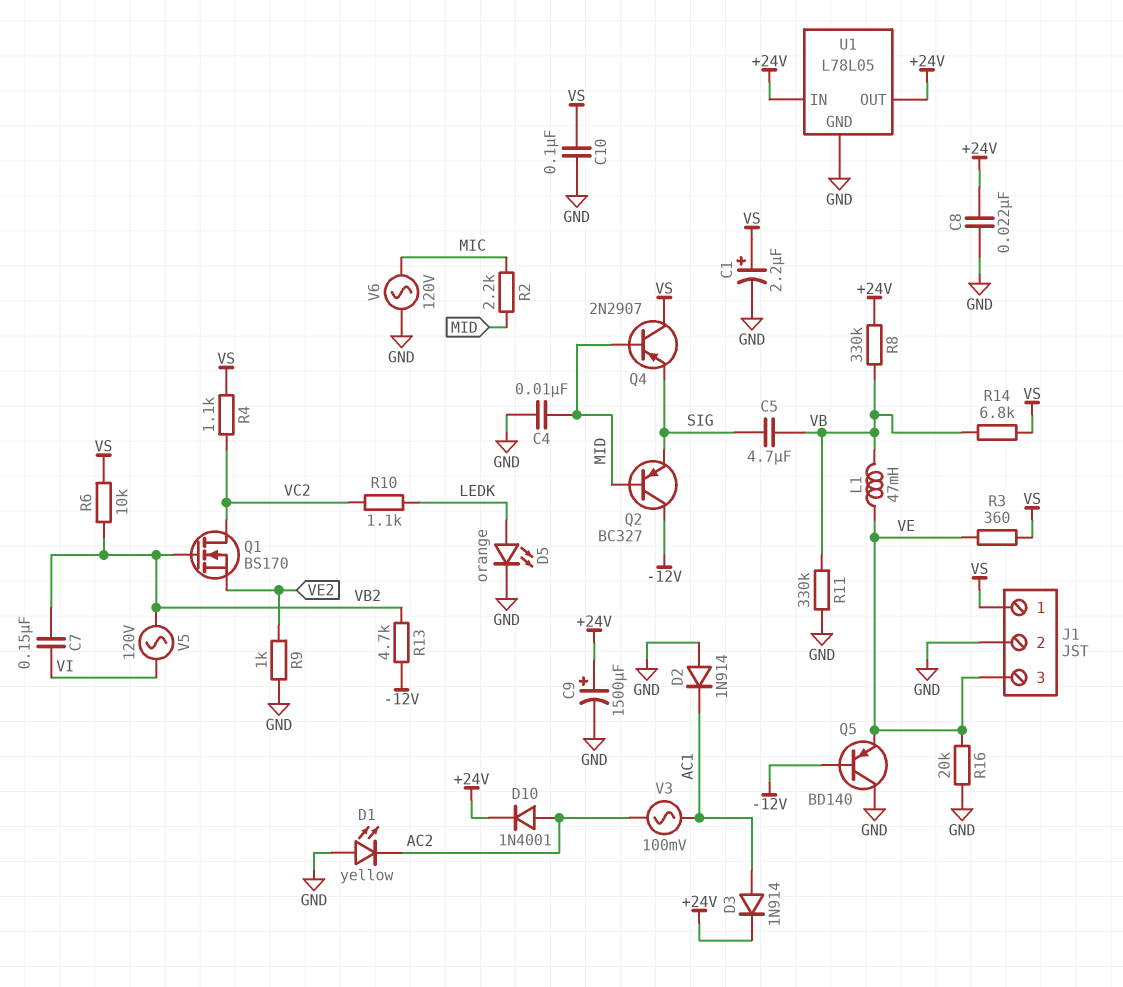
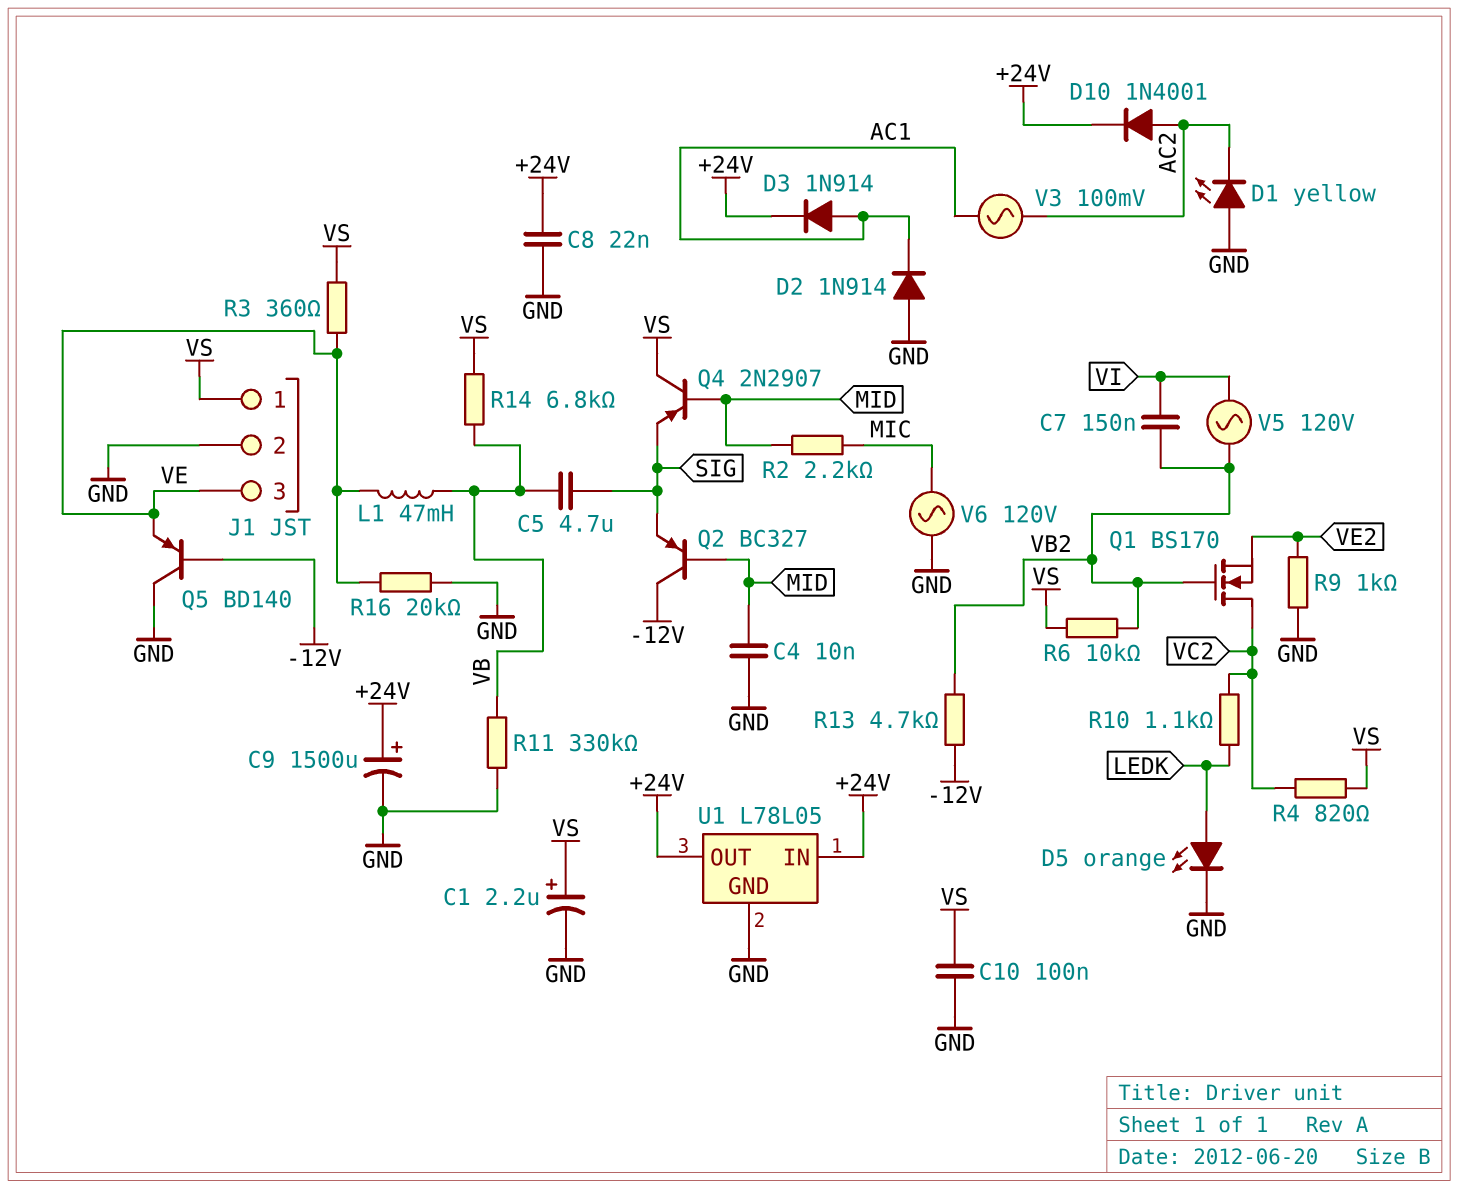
R4: 1.1k (VC2, VS) -> 820 (VC2, VS)
R8: 330k (+24V, VB) -> none

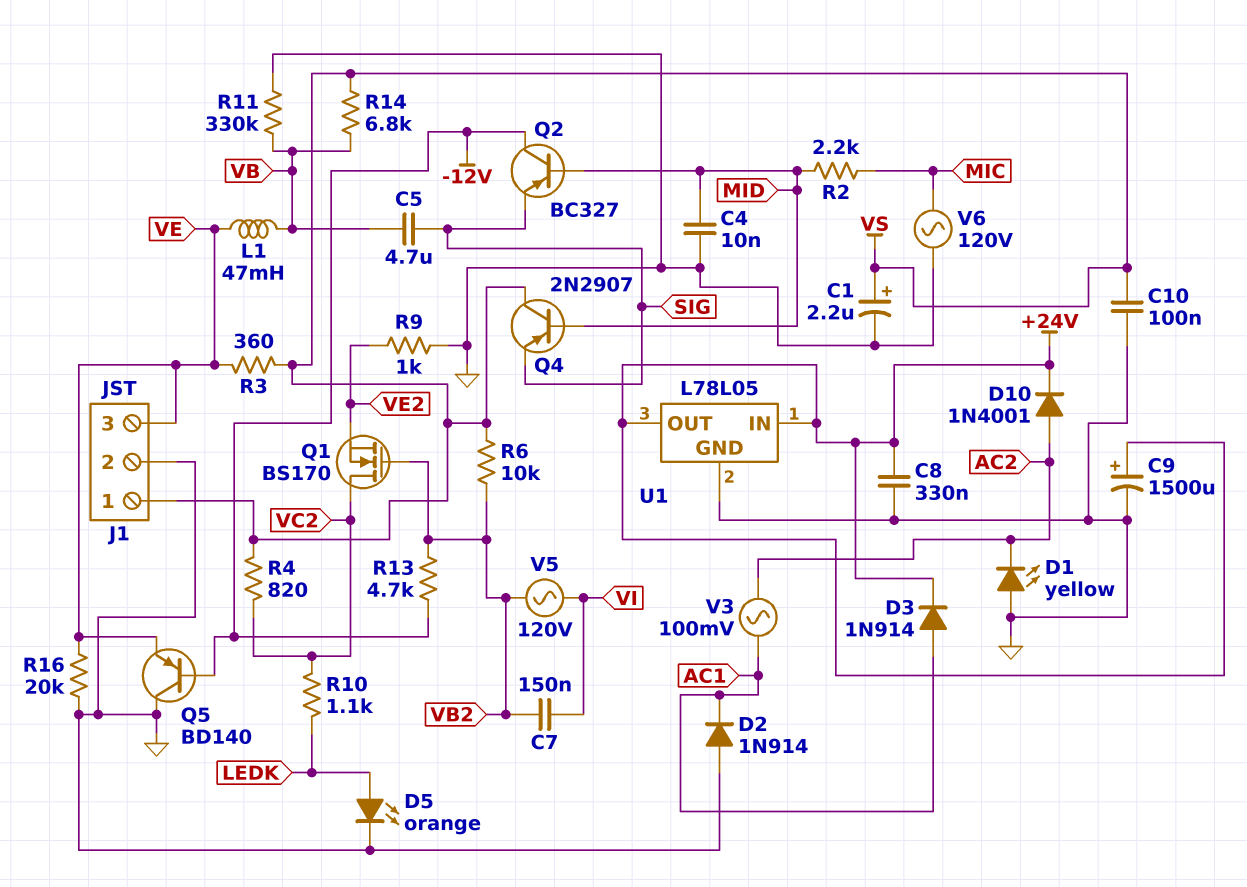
C8: 22nF (+24V, GND) -> 330nF (+24V, GND)

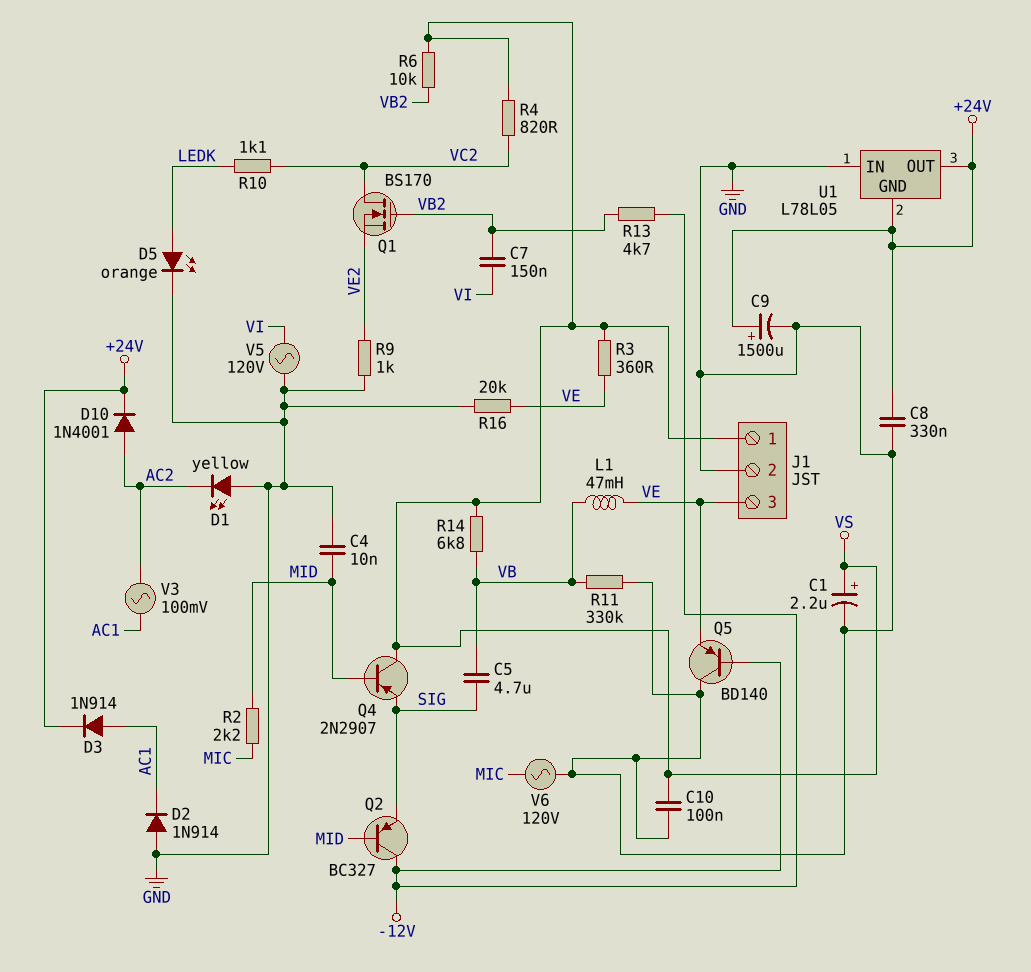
U1 pin GND: GND -> +24V
U1 pin IN: +24V -> GND
V5: AC 120V (VB2, VI) -> AC 120V (GND, VI)

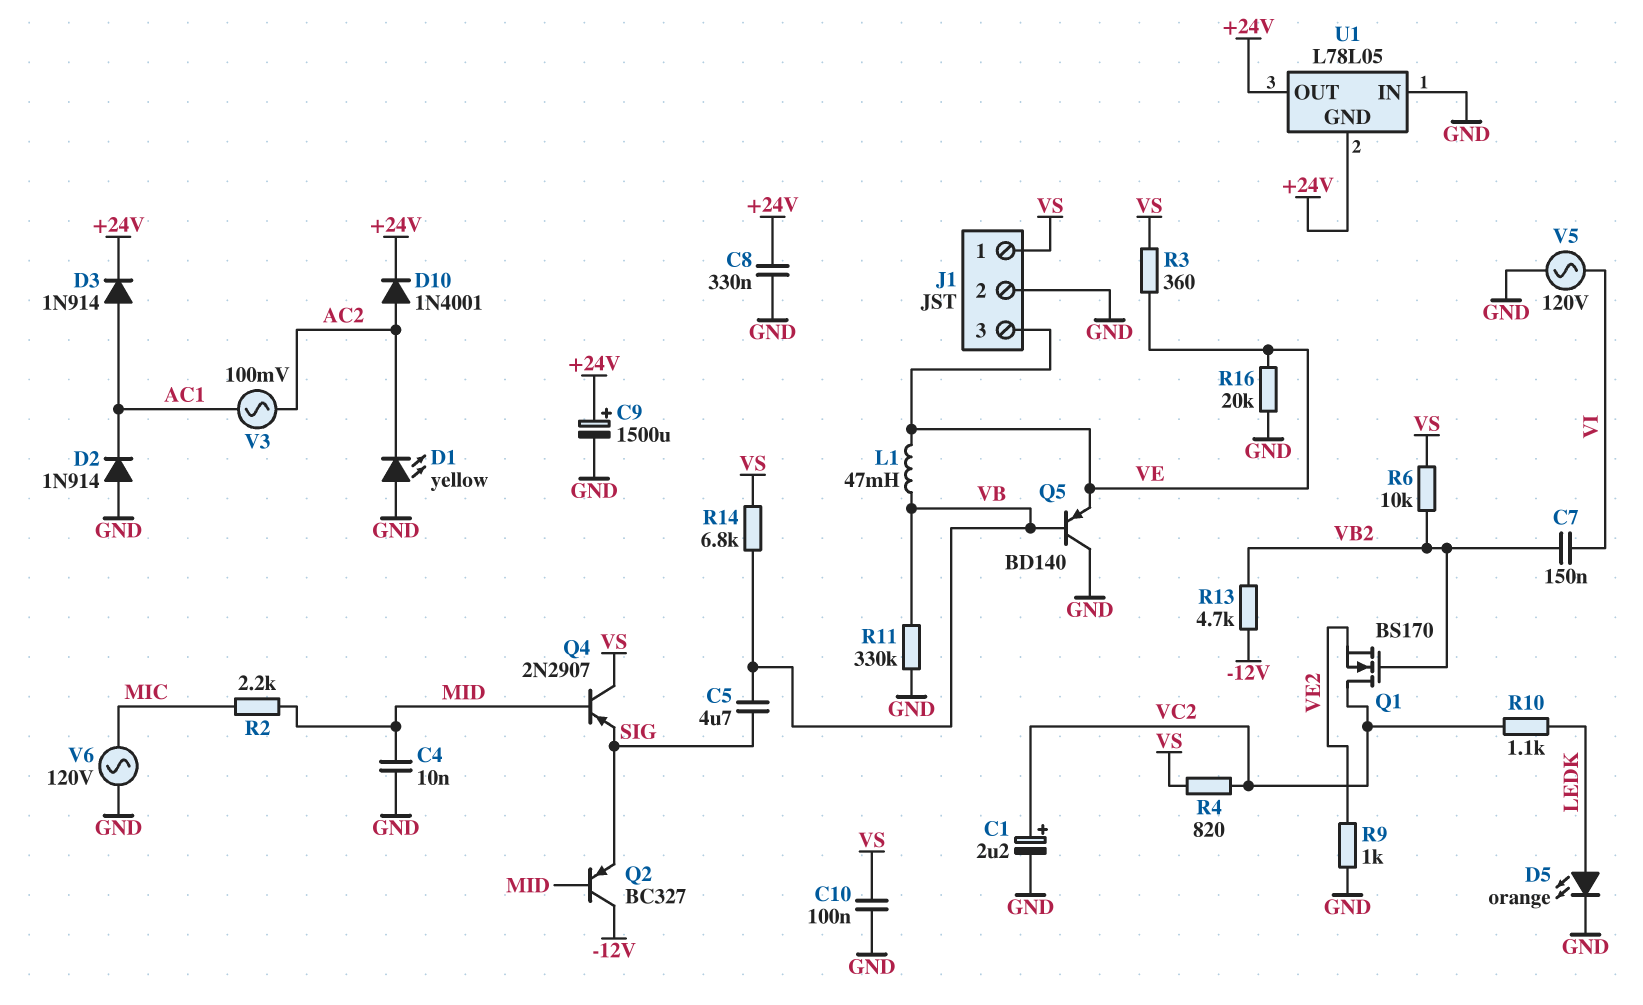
C1: 2.2uF (plus VS, minus GND) -> 2.2uF (plus VC2, minus GND)
Q5: PNP BD140 (B -12V, C GND, E VE) -> PNP BD140 (B VB, C GND, E VE)

